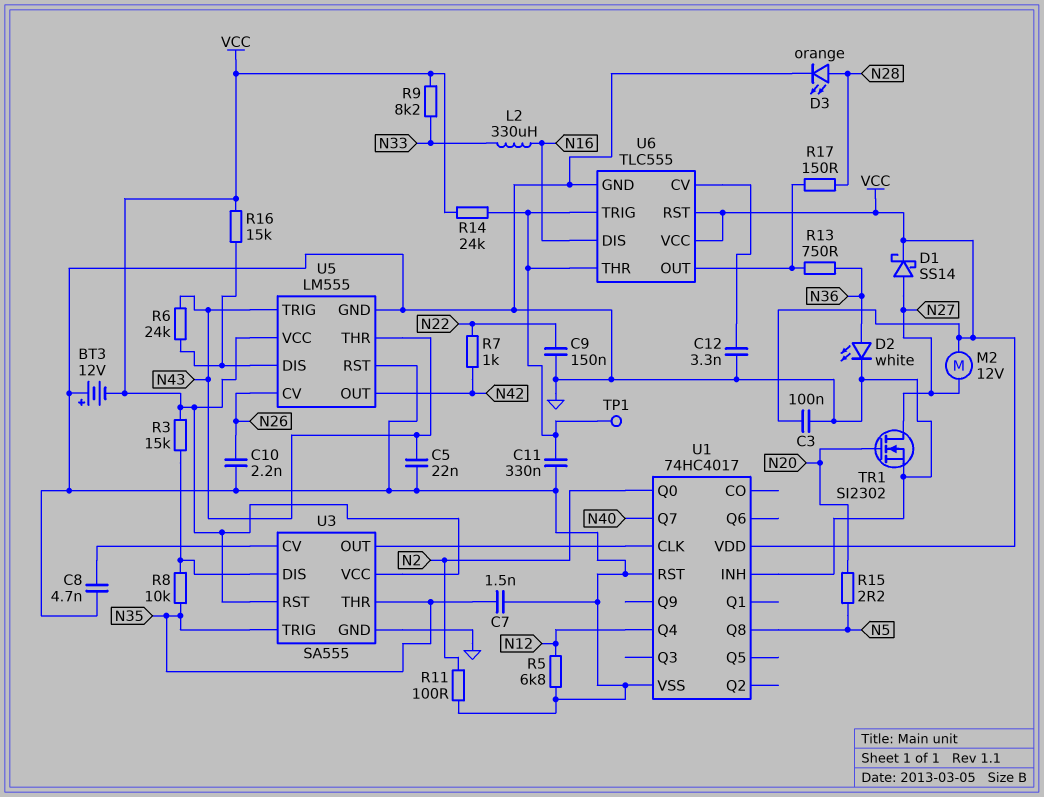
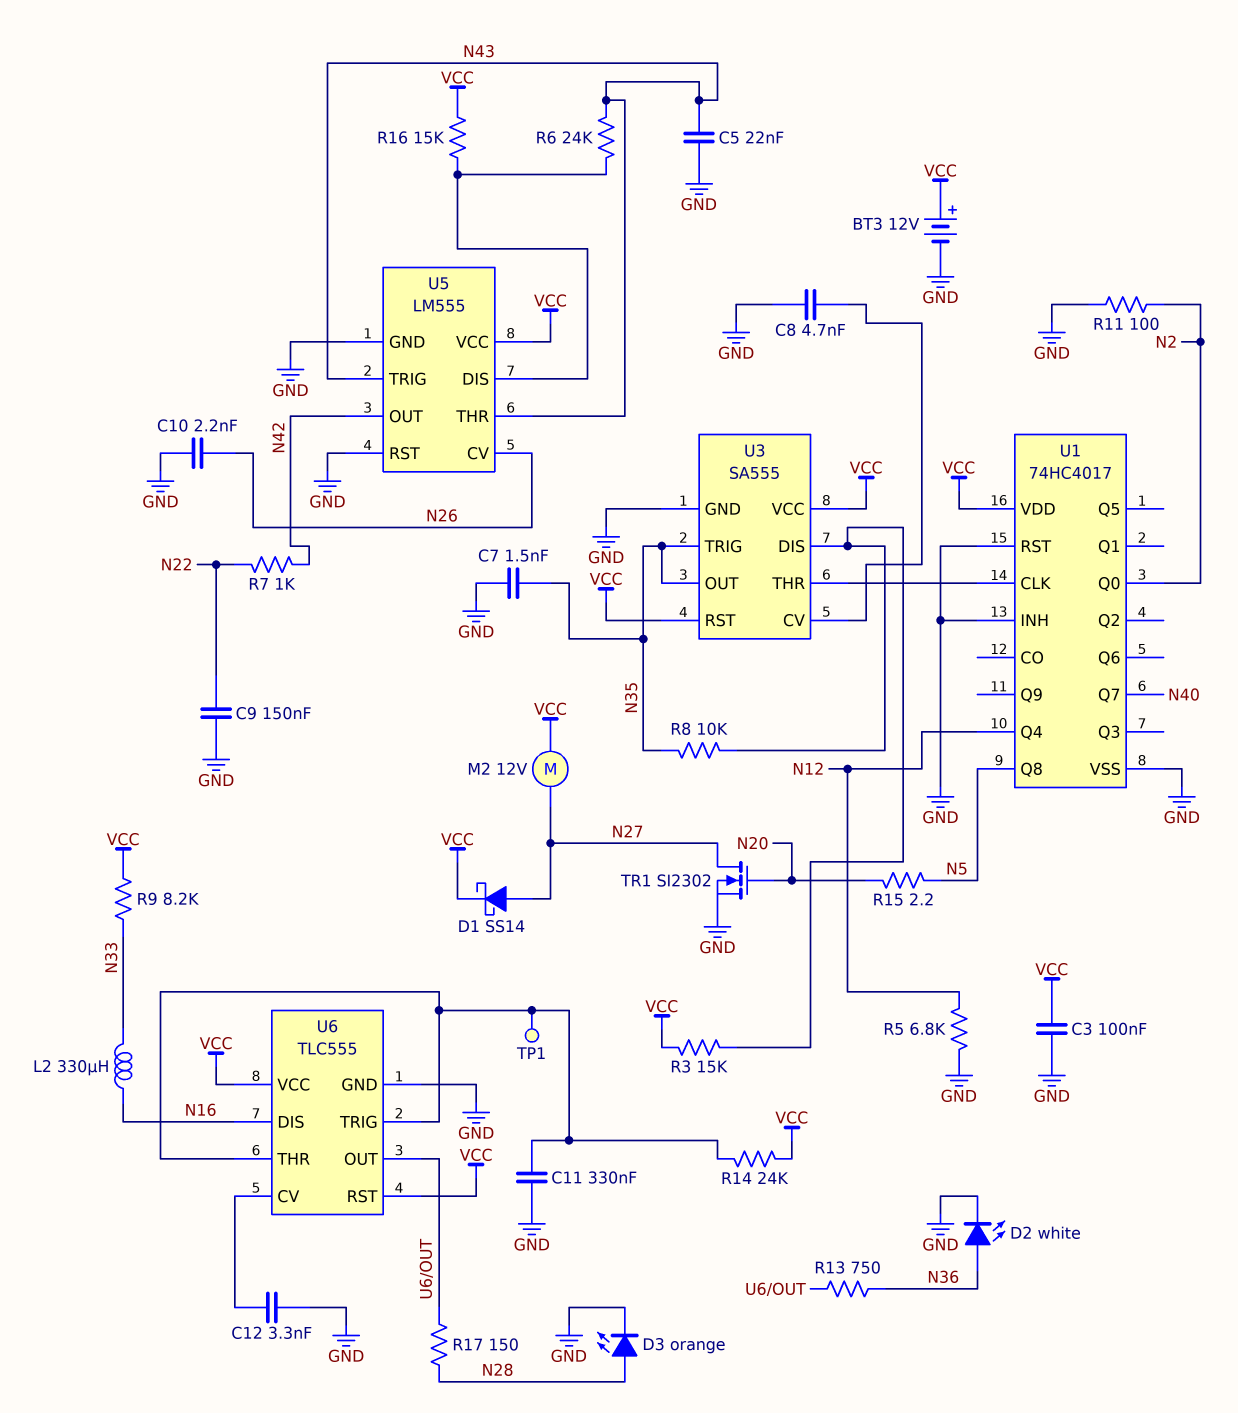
BT3: 12V (plus GND, minus VCC) -> 12V (plus VCC, minus GND)
U3 pin OUT: U1/CLK -> N35
U3 pin THR: N35 -> U1/CLK

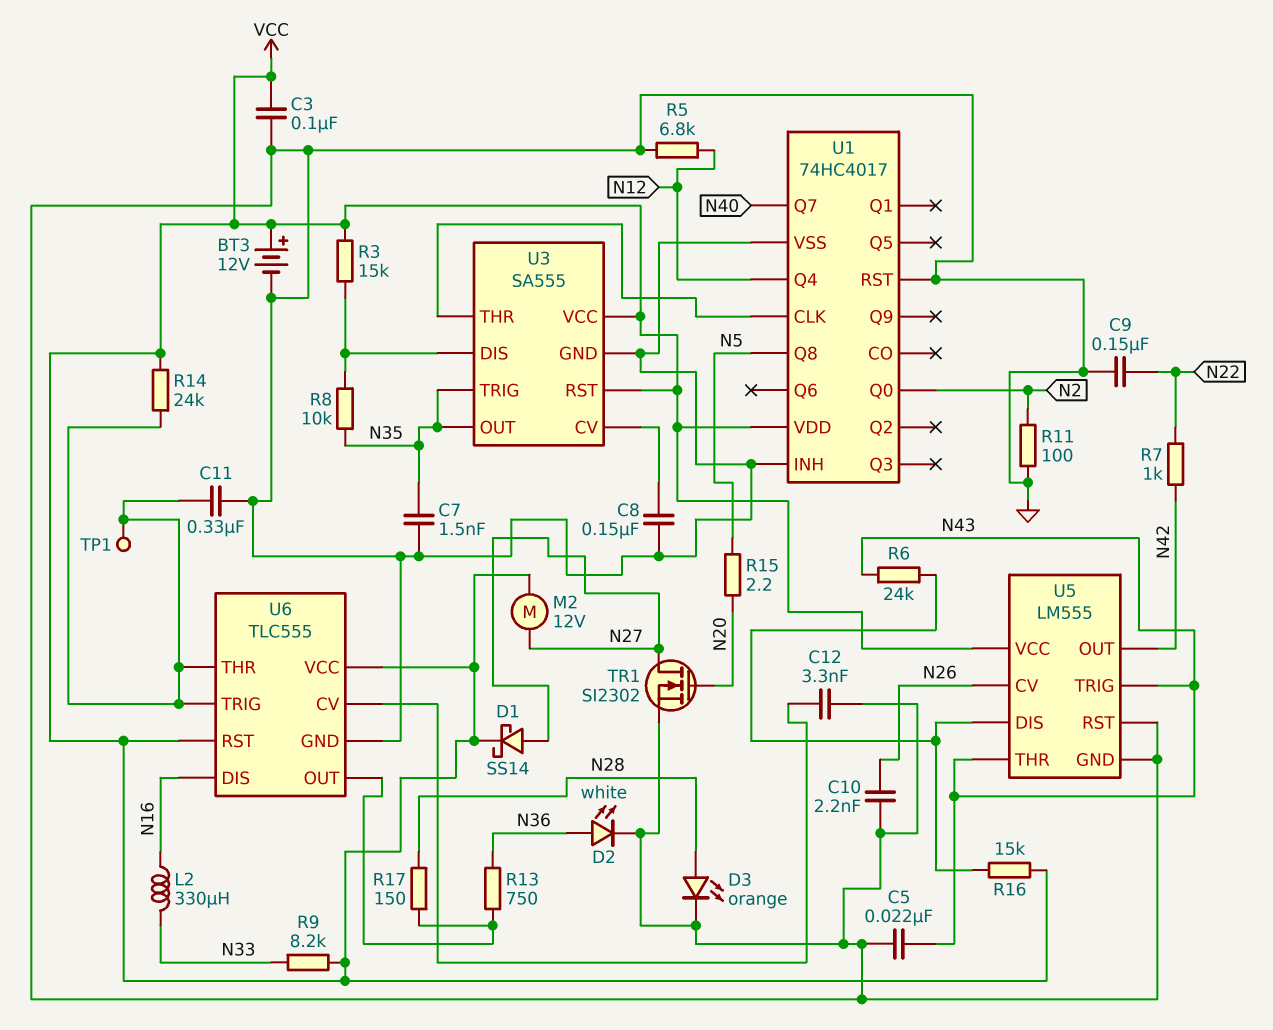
C8: 4.7nF (GND, U3/CV) -> 150nF (GND, U3/CV)

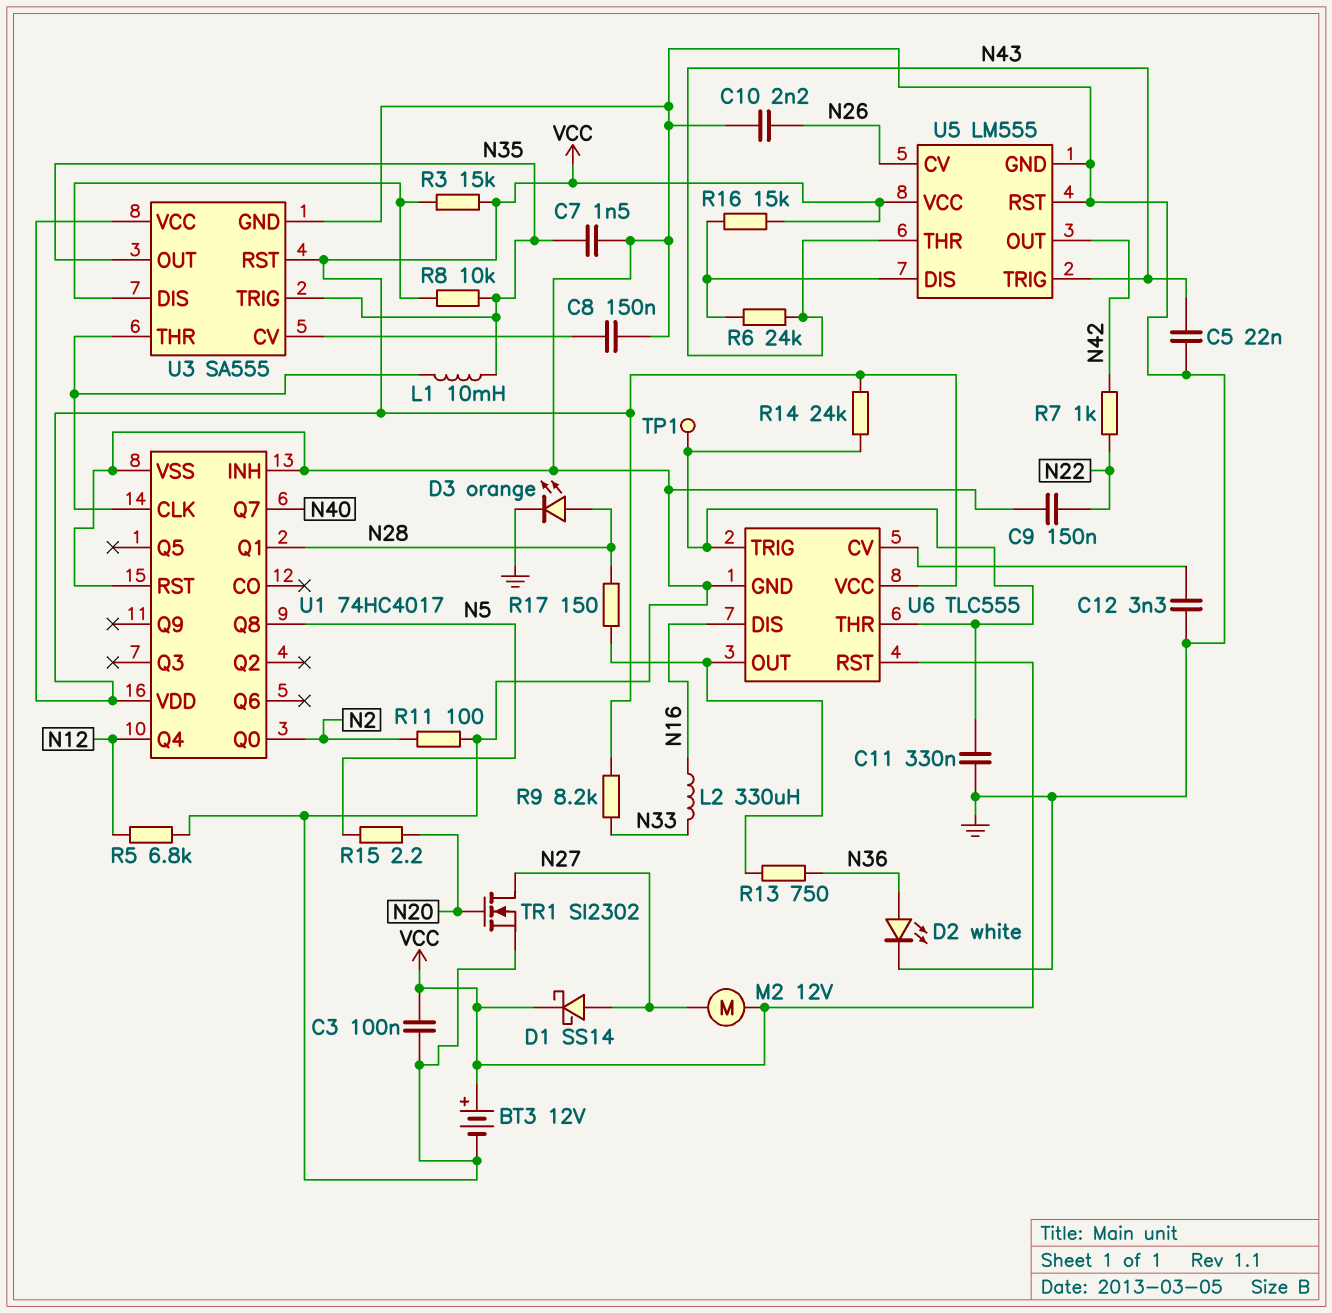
L1: none -> 10mH (N35, U1/CLK)
U1 pin Q1: none -> N28

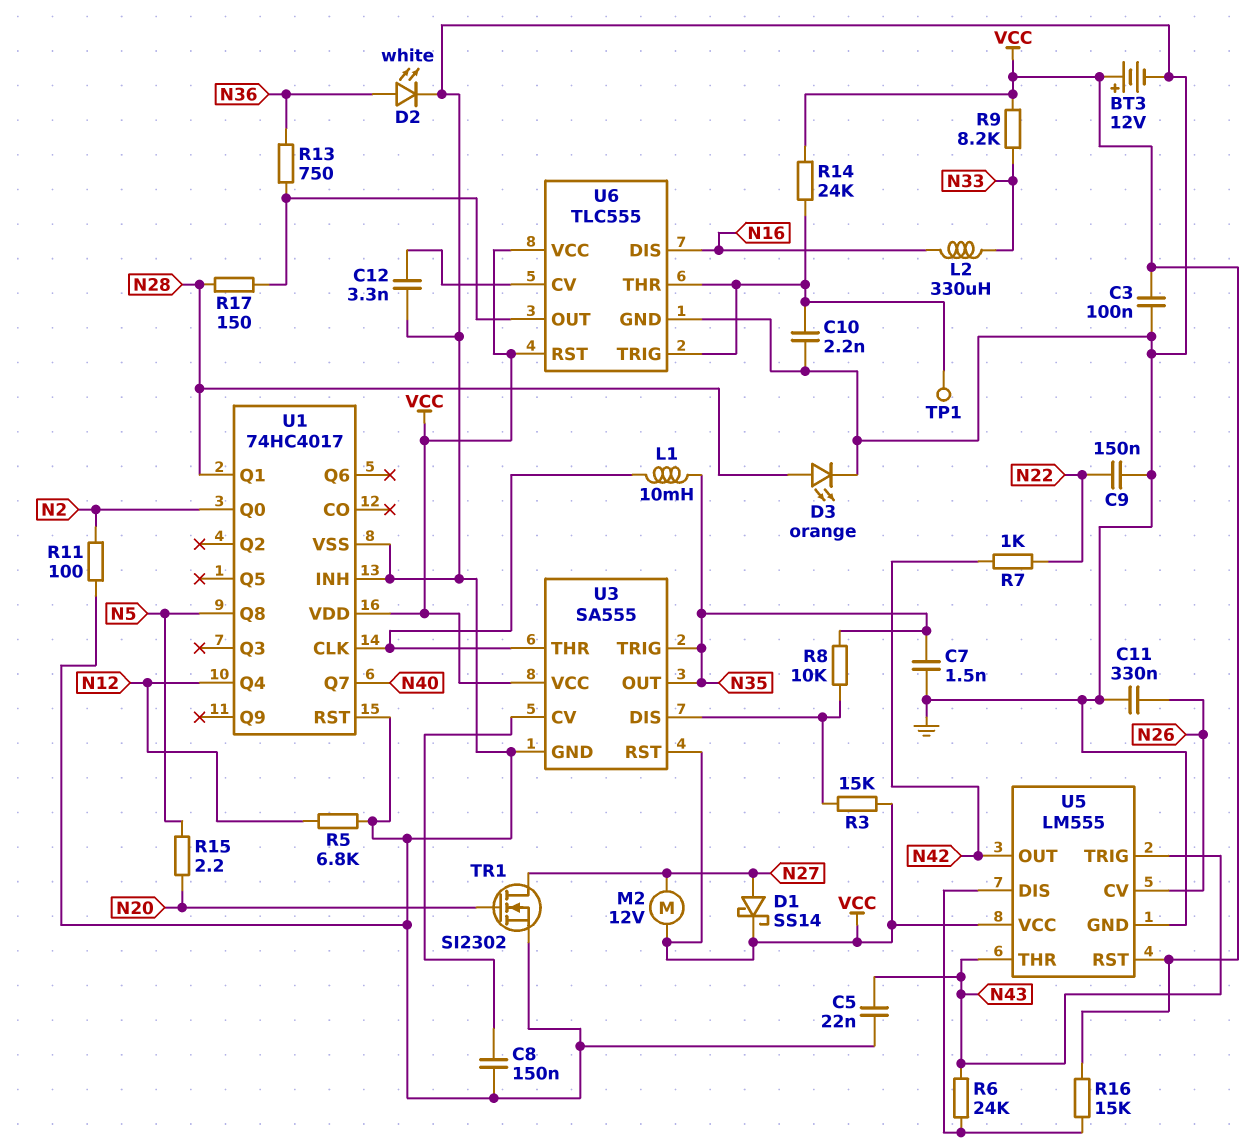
C10: 2.2nF (GND, N26) -> 2.2nF (GND, U6/THR)
C11: 330nF (GND, U6/THR) -> 330nF (GND, N26)
U5 pin RST: GND -> VCC

